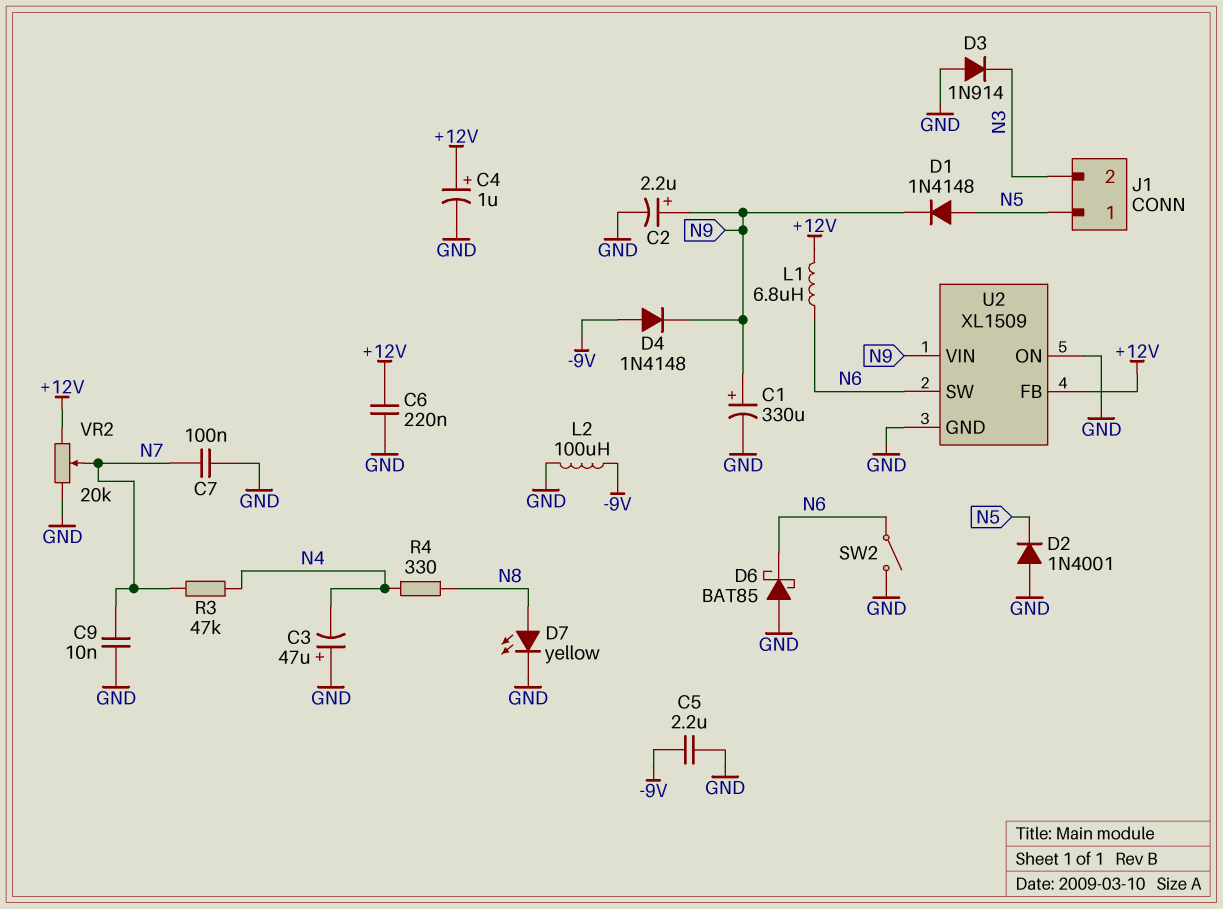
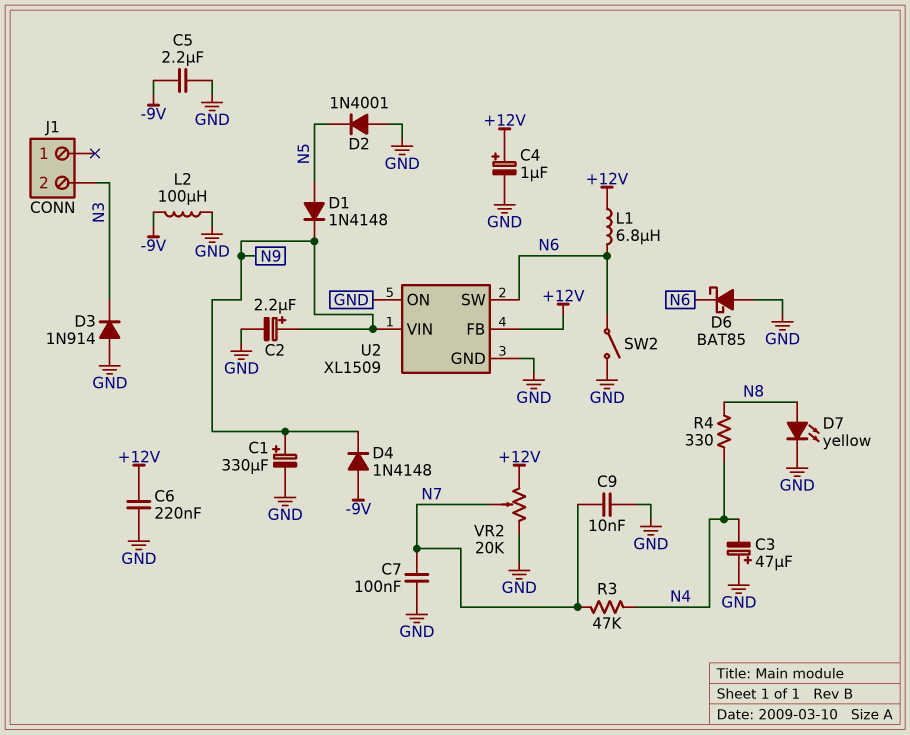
J1 pin 1: N5 -> none

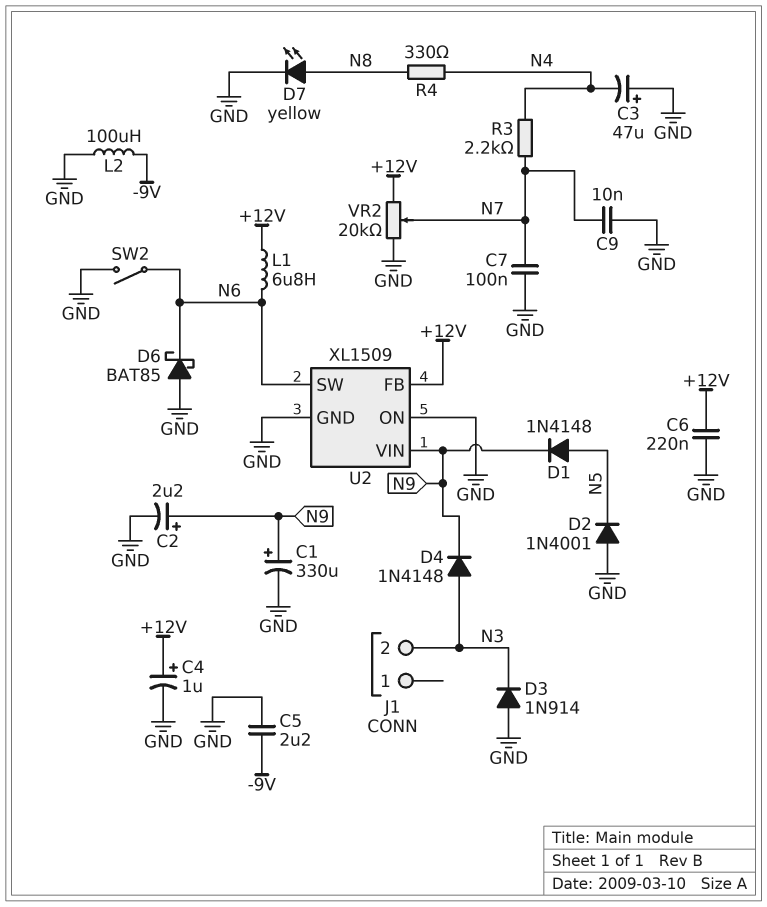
D4: diode 1N4148 (A -9V, K N9) -> diode 1N4148 (A N3, K N9)
R3: 47k (N4, N7) -> 2.2k (N4, N7)

